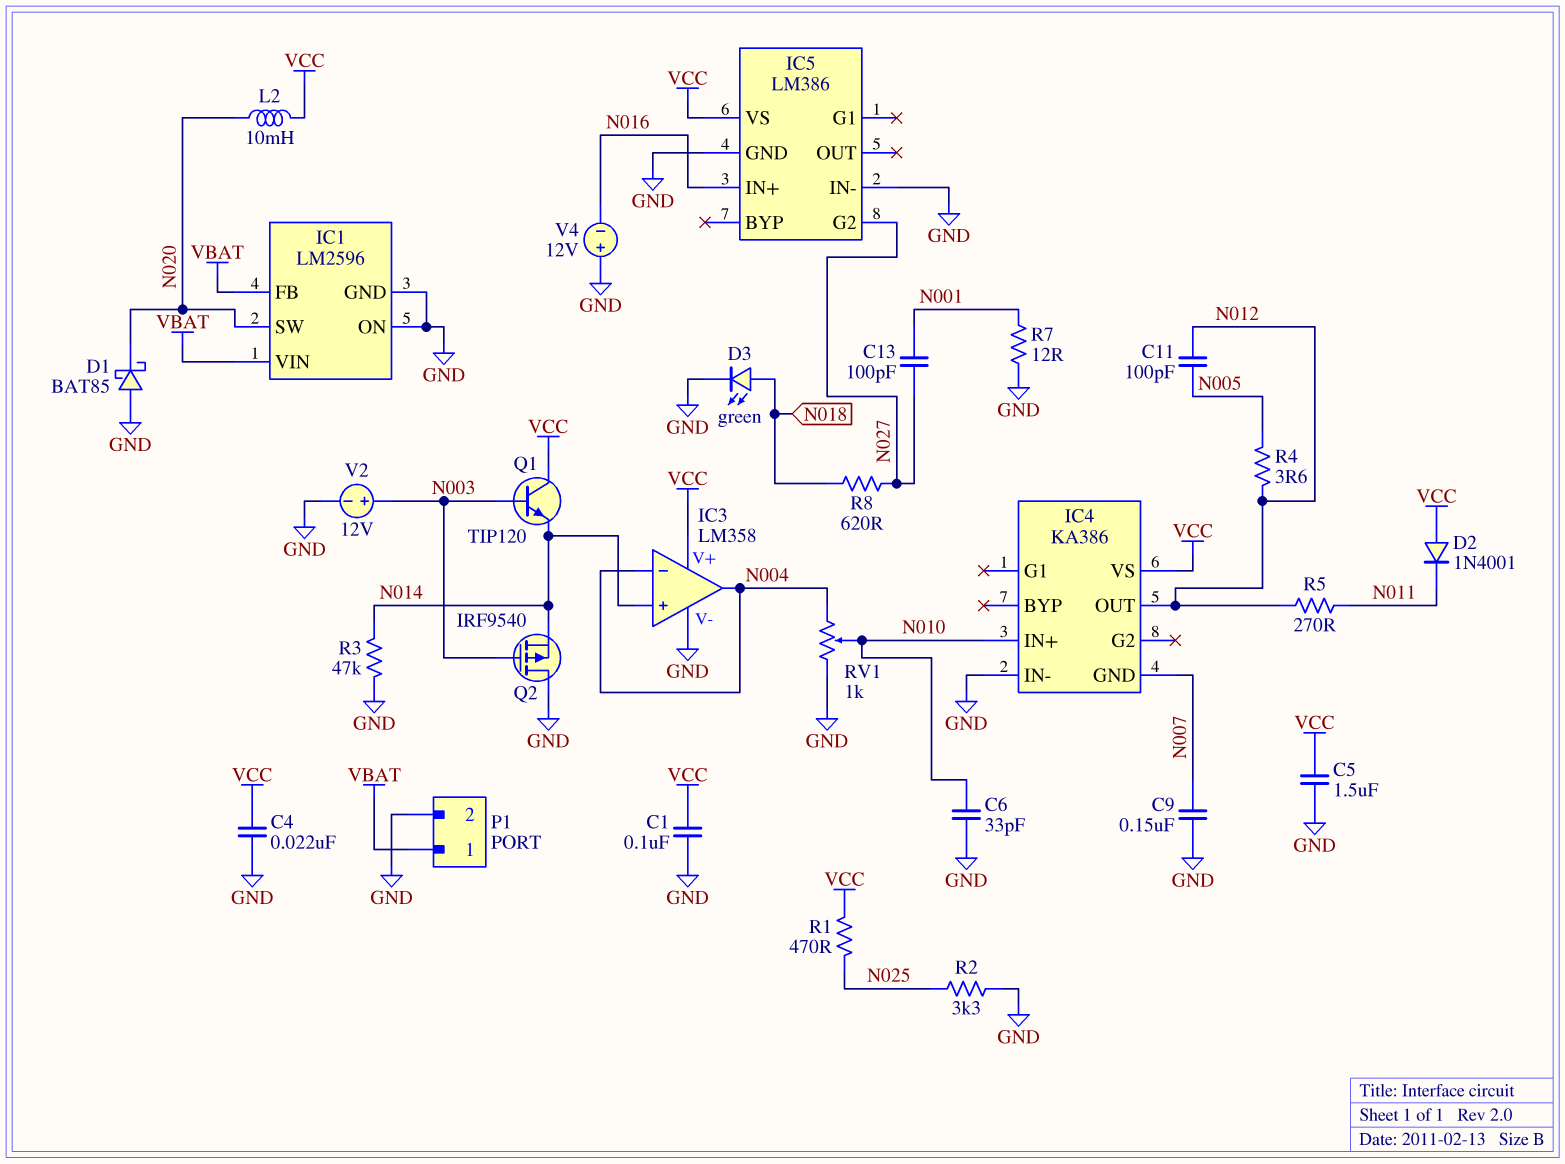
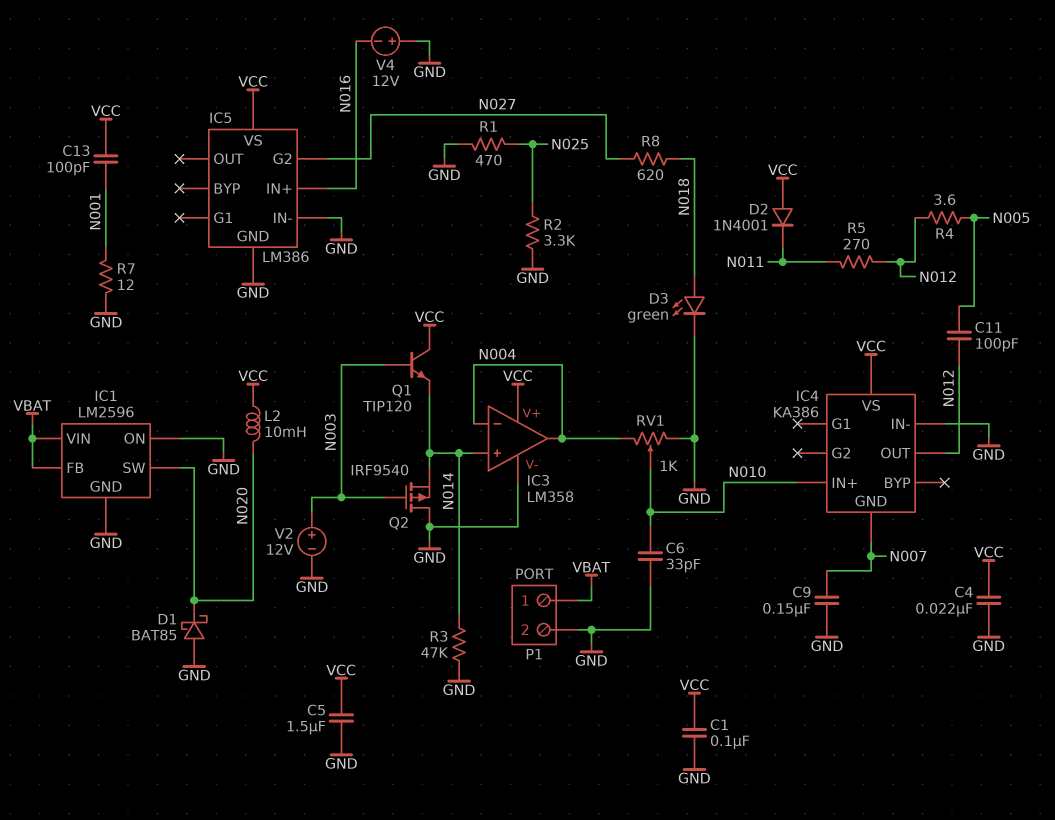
C13: 100pF (N001, N027) -> 100pF (N001, VCC)
R1: 470 (N025, VCC) -> 470 (GND, N025)

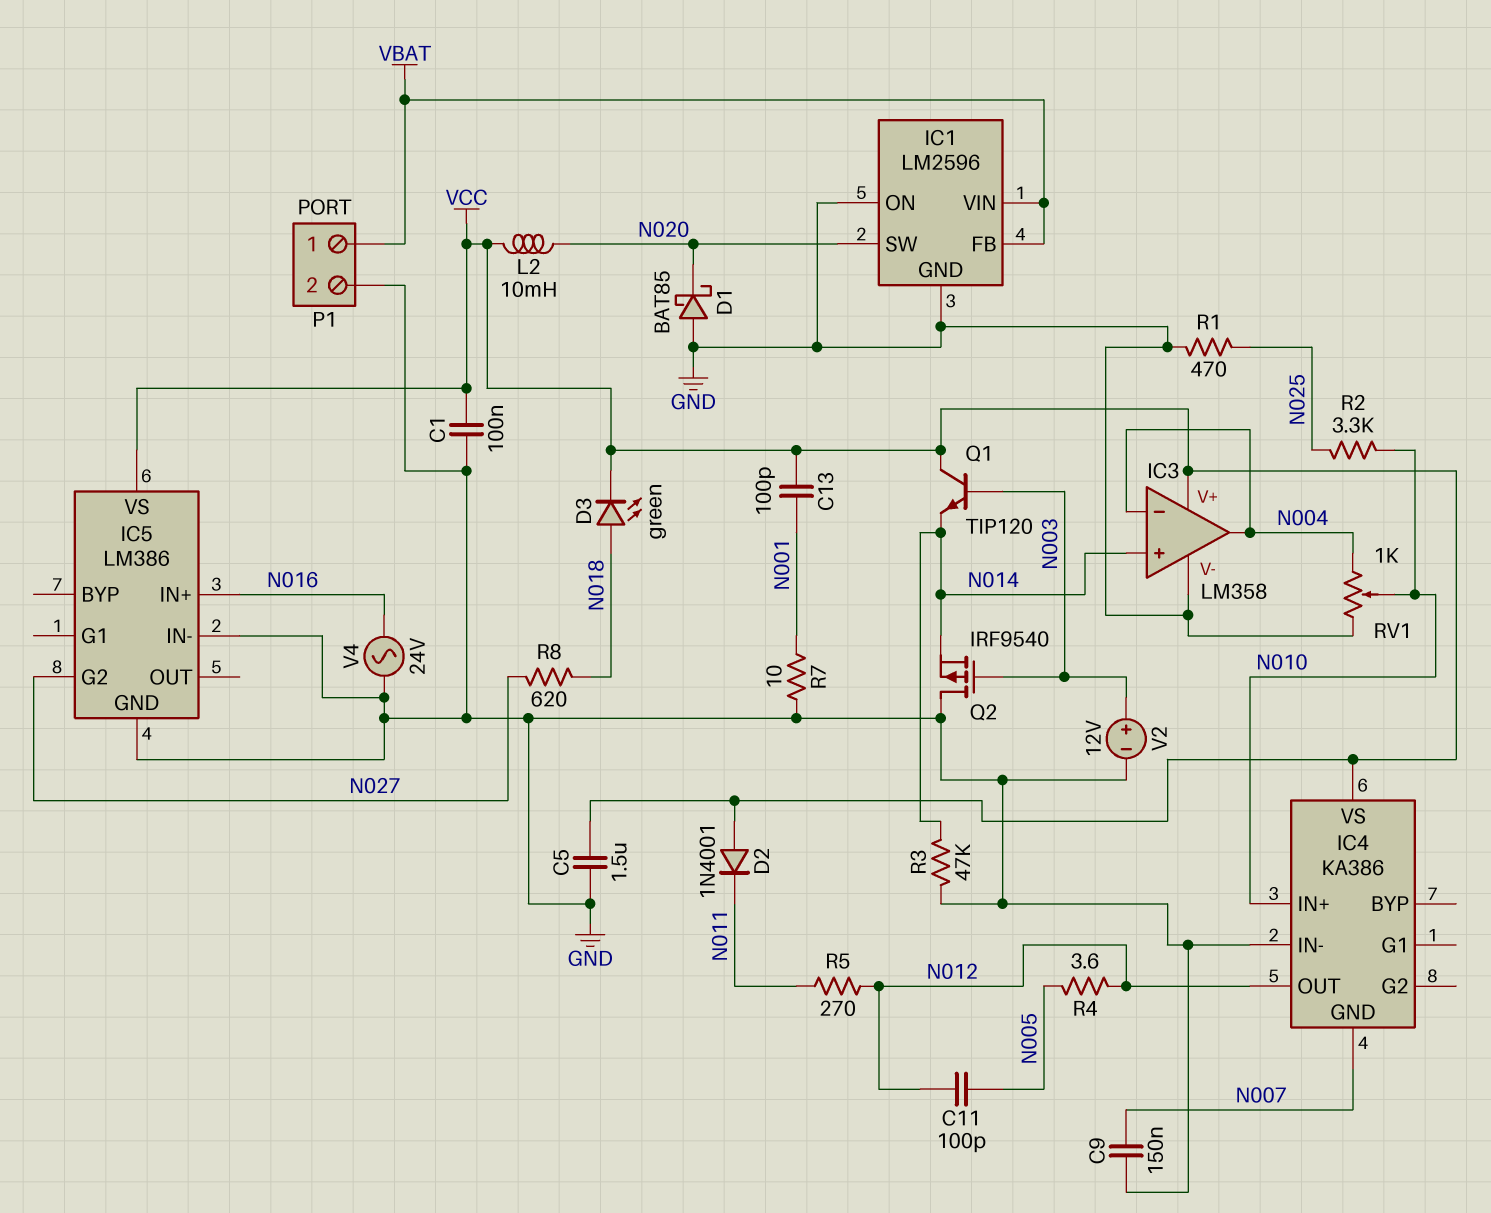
C4: 22nF (GND, VCC) -> none
C6: 33pF (GND, N010) -> none
D3: LED green (A N018, K GND) -> LED green (A N018, K VCC)
R2: 3.3k (GND, N025) -> 3.3k (N010, N025)
R7: 12 (GND, N001) -> 10 (GND, N001)
V4: 12V (plus GND, minus N016) -> AC 24V (GND, N016)

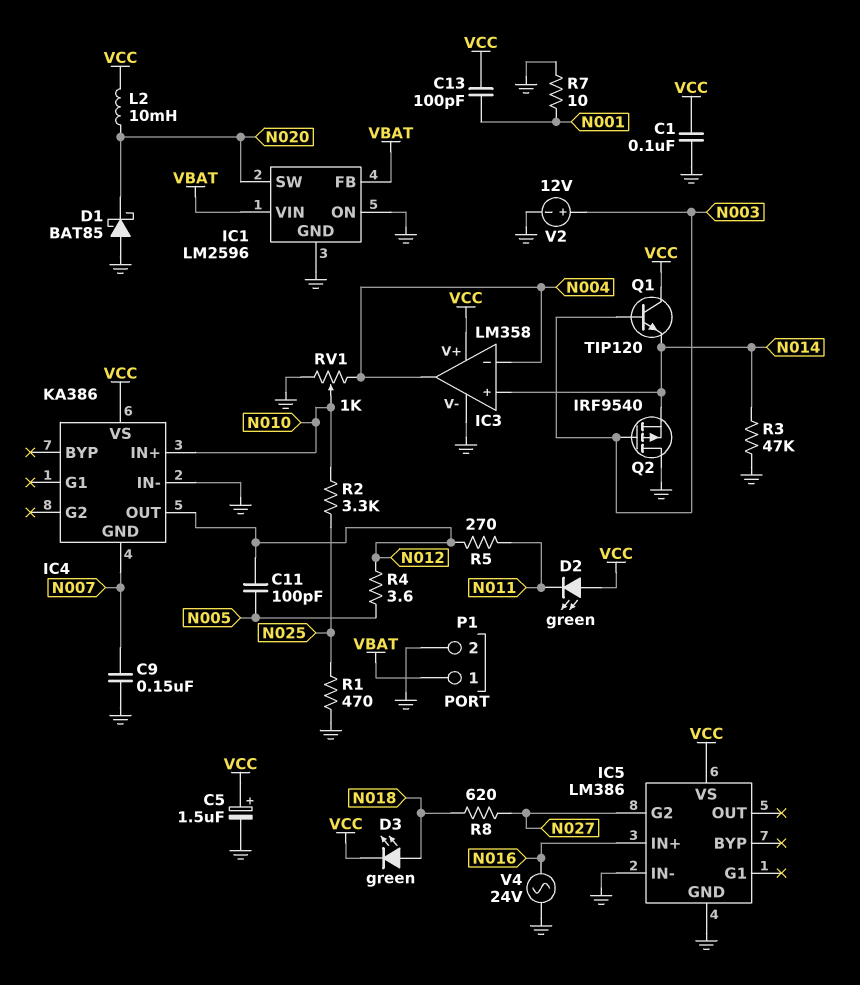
C5: 1.5uF (GND, VCC) -> 1.5uF (plus VCC, minus GND)
D2: diode 1N4001 (A VCC, K N011) -> LED green (A VCC, K N011)

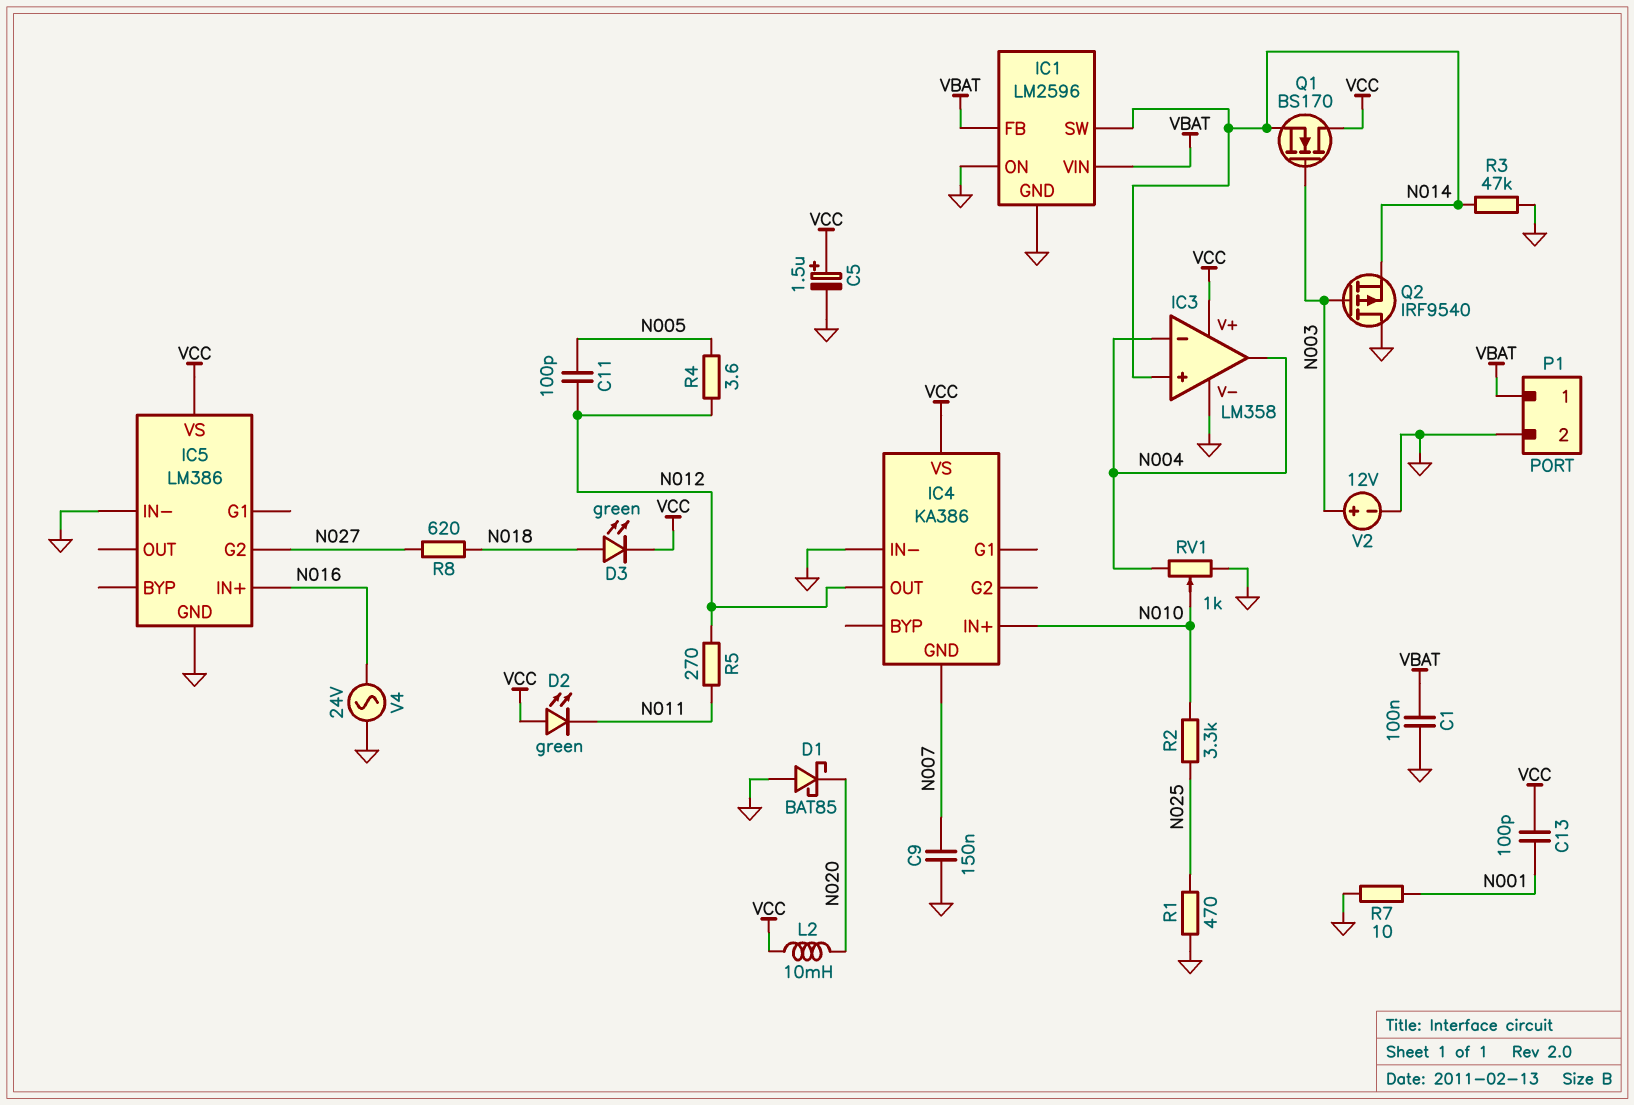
C1: 100nF (GND, VCC) -> 100nF (GND, VBAT)
IC1 pin SW: N020 -> N014
Q1: NPN TIP120 (B N003, C VCC, E N014) -> NMOS BS170 (G N003, D VCC, S N014)

